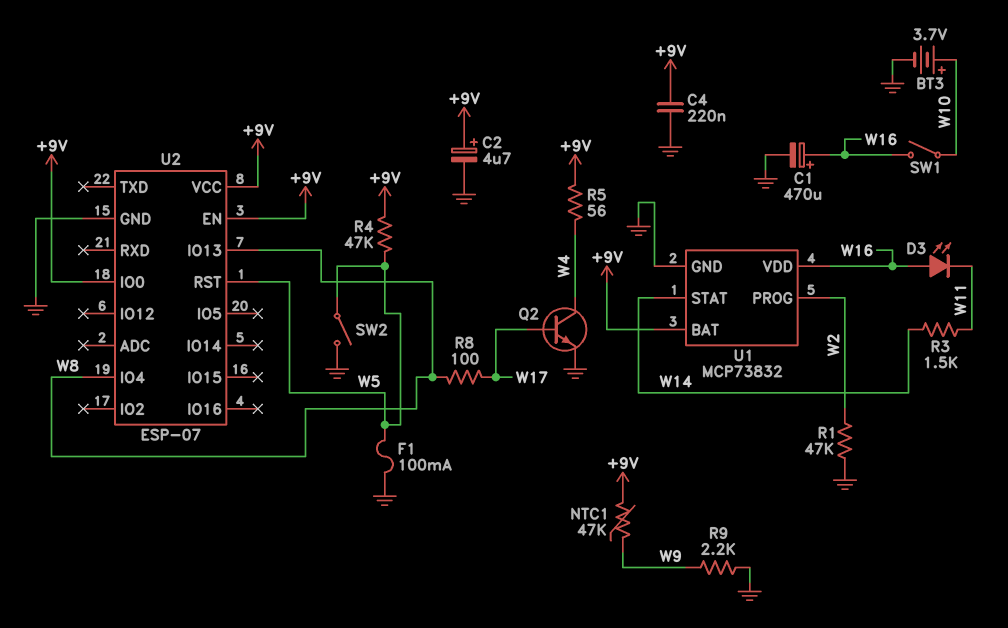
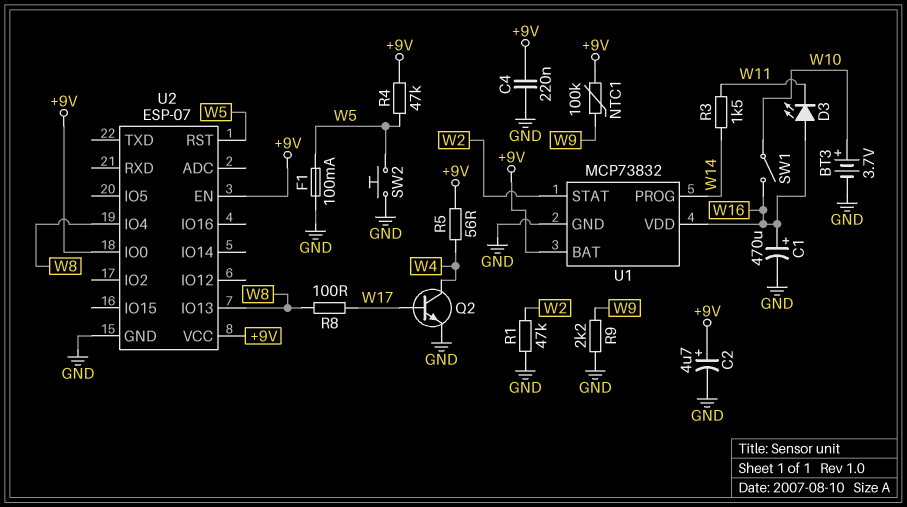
NTC1: 47k (+9V, W9) -> 100k (+9V, W9)
SW2: switch (GND, W5) -> button (GND, W5)
U1 pin PROG: W2 -> W14
U1 pin STAT: W14 -> W2

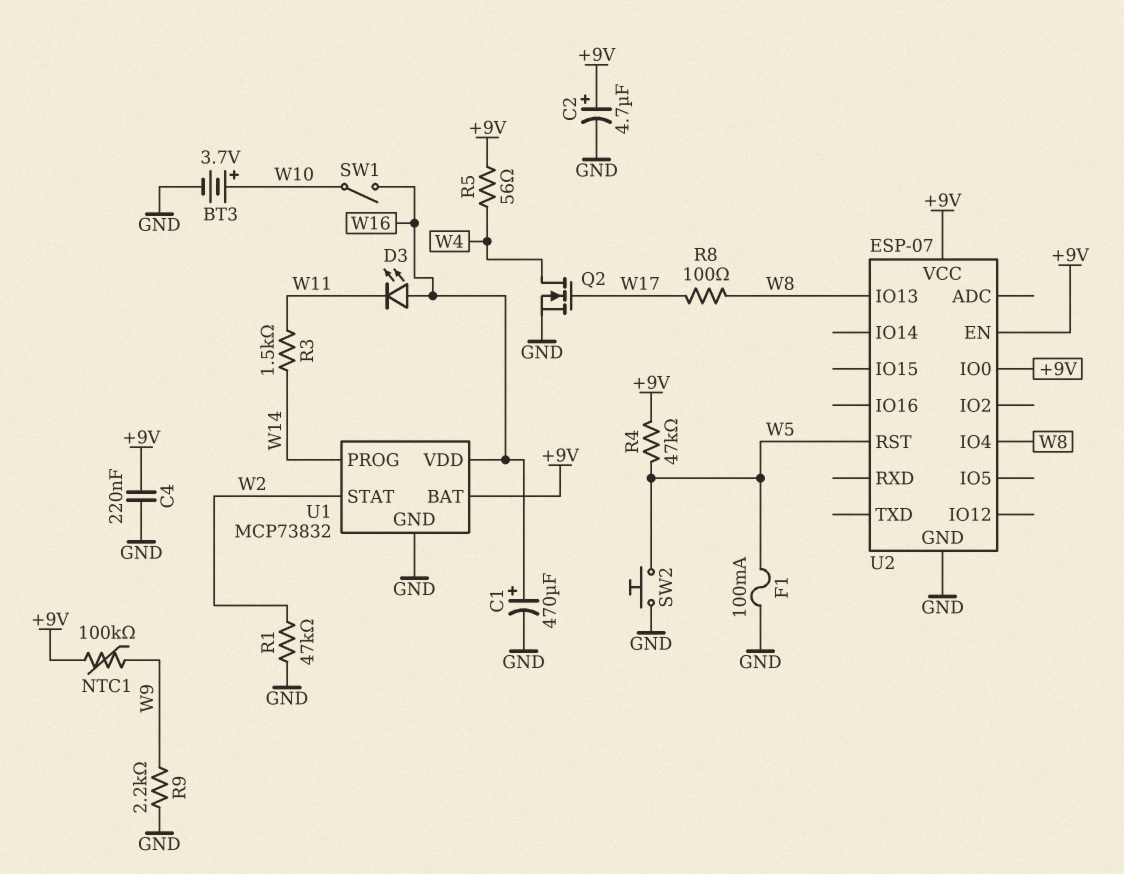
Q2: NPN (B W17, C W4, E GND) -> NMOS (G W17, D W4, S GND)

